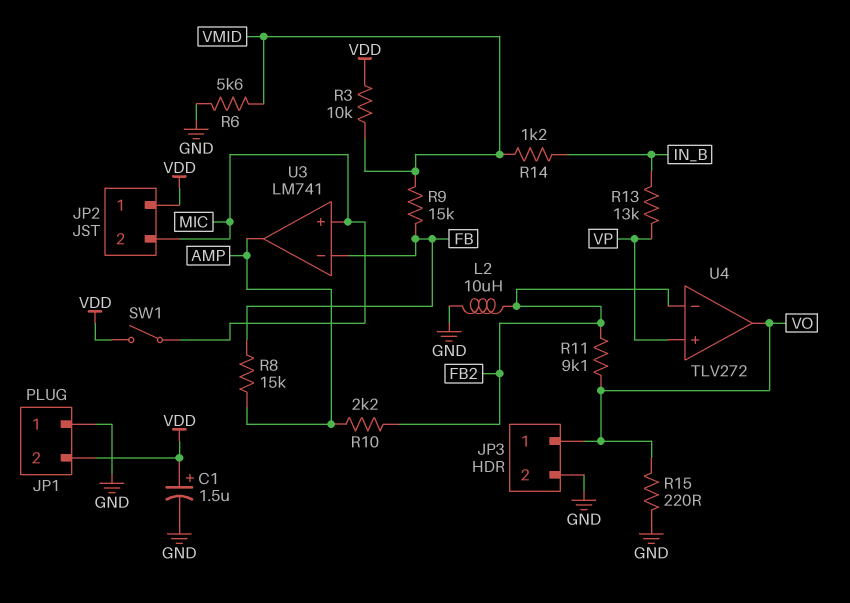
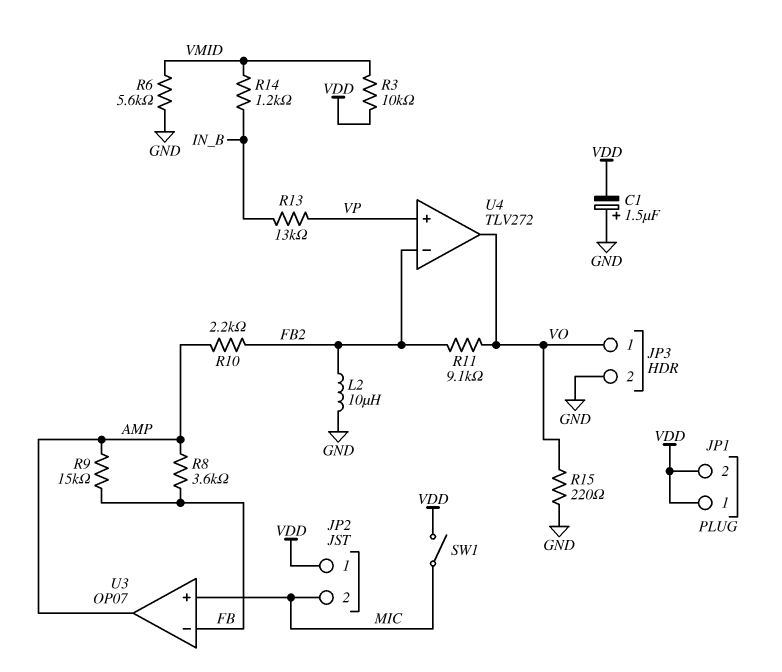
C1: 1.5uF (plus VDD, minus GND) -> 1.5uF (plus GND, minus VDD)
JP1 pin 1: GND -> VDD
R8: 15k (AMP, FB) -> 3.6k (AMP, FB)
R9: 15k (FB, VMID) -> 15k (AMP, FB)
U3: LM741 -> OP07

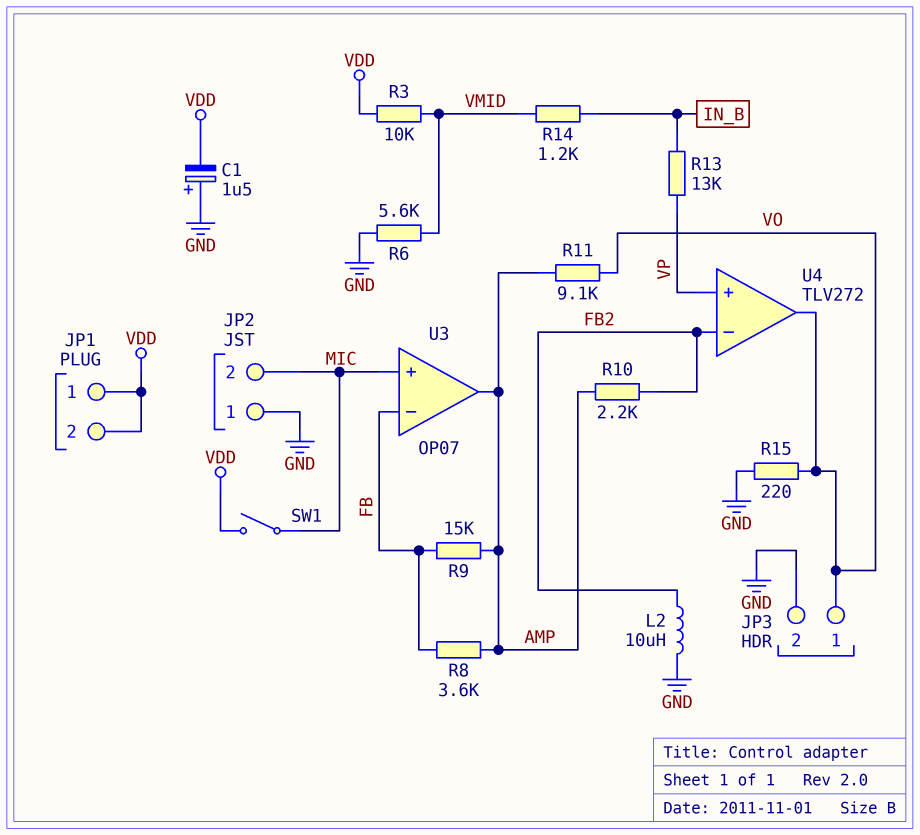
JP2 pin 1: VDD -> GND
R11: 9.1k (FB2, VO) -> 9.1k (AMP, VO)

